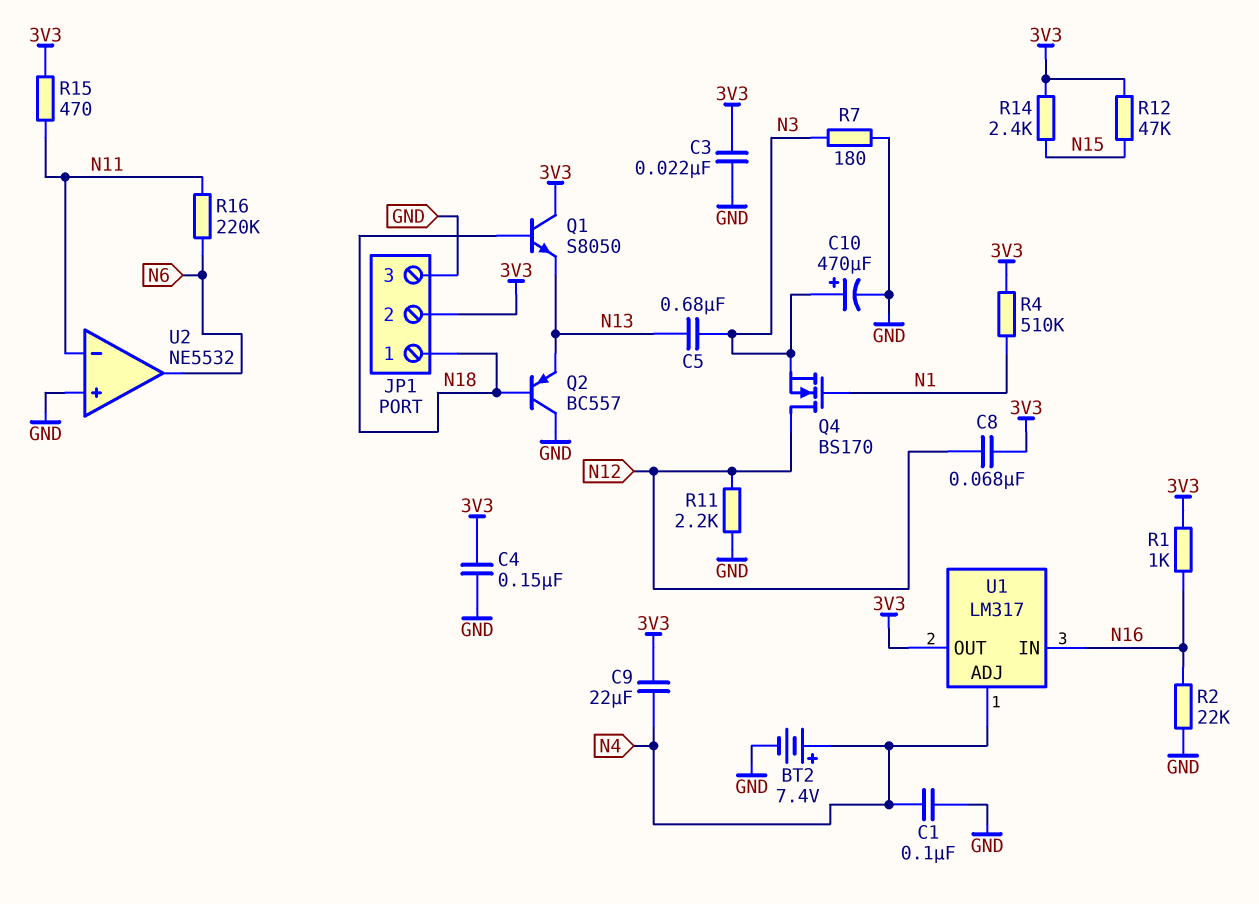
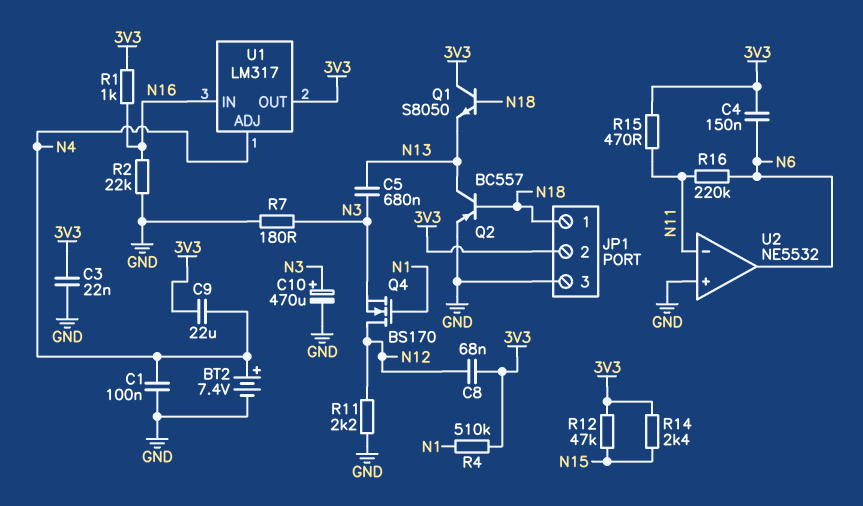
C4: 150nF (3V3, GND) -> 150nF (3V3, N6)
Q2: PNP BC557 (B N18, C GND, E N13) -> PNP BC557 (B N18, C N13, E GND)

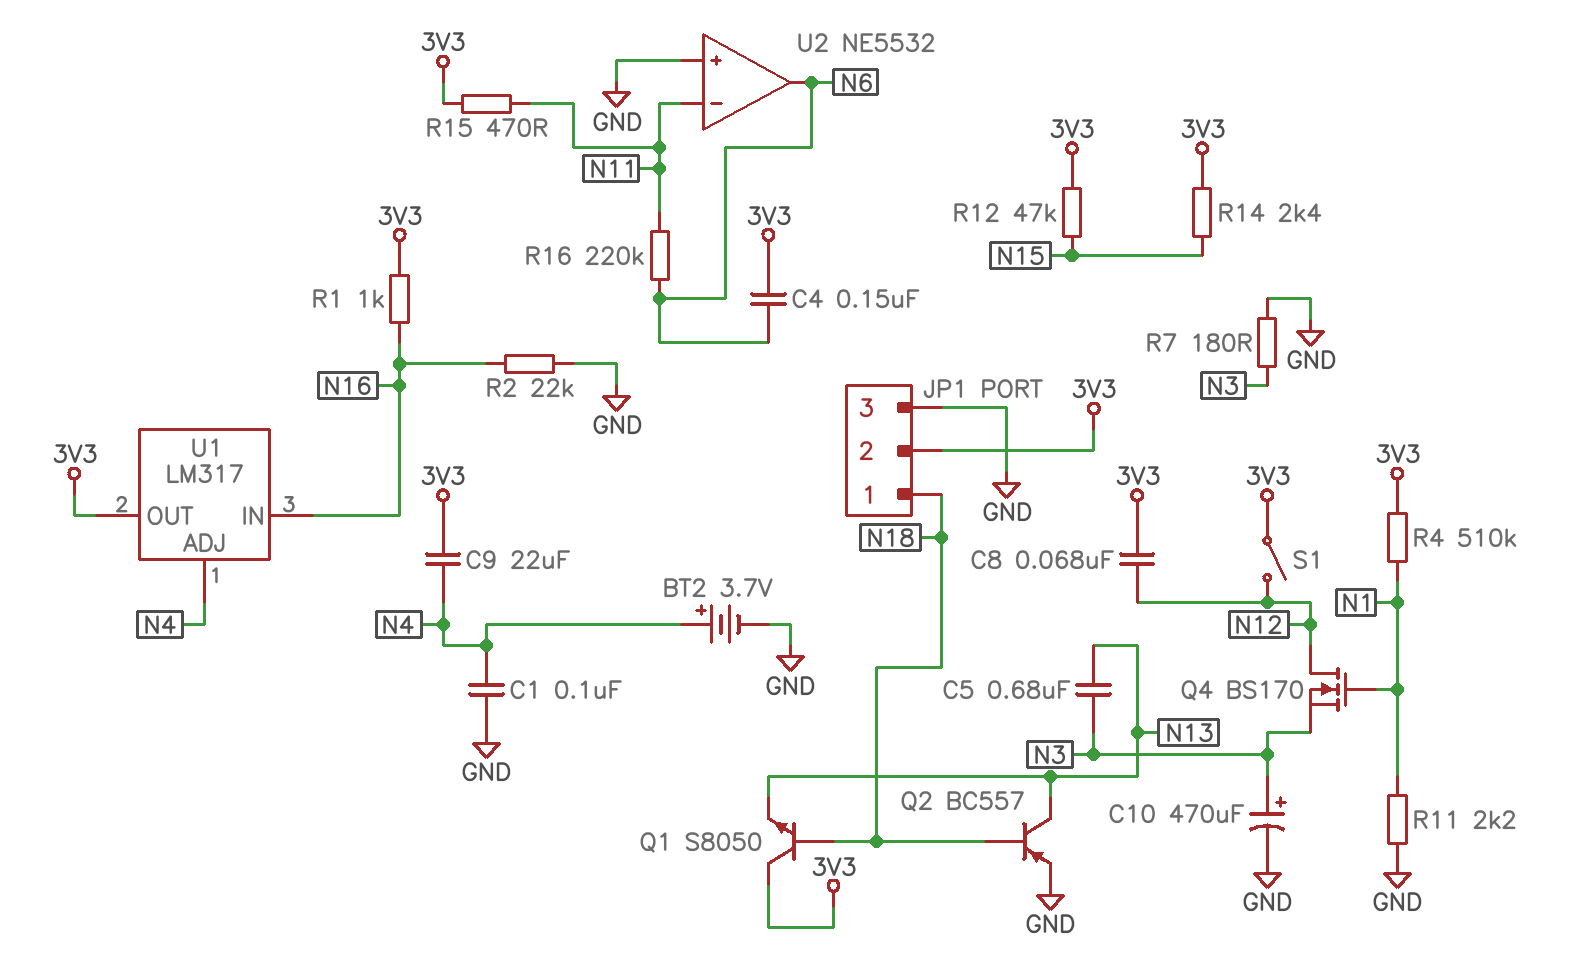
BT2: 7.4V (plus N4, minus GND) -> 3.7V (plus N4, minus GND)
C3: 22nF (3V3, GND) -> none
R11: 2.2k (GND, N12) -> 2.2k (GND, N1)
S1: none -> switch (3V3, N12)

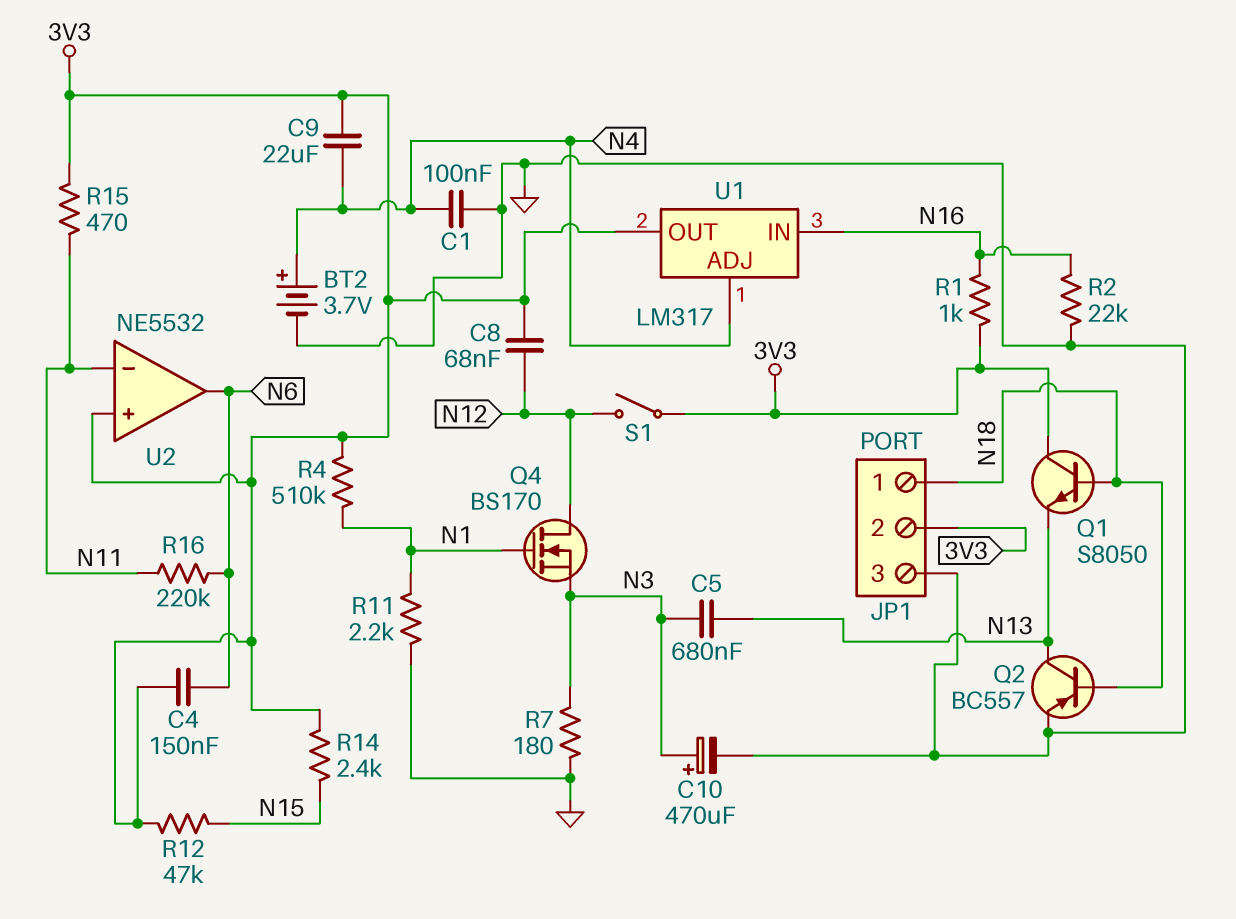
U2 pin in+: GND -> 3V3

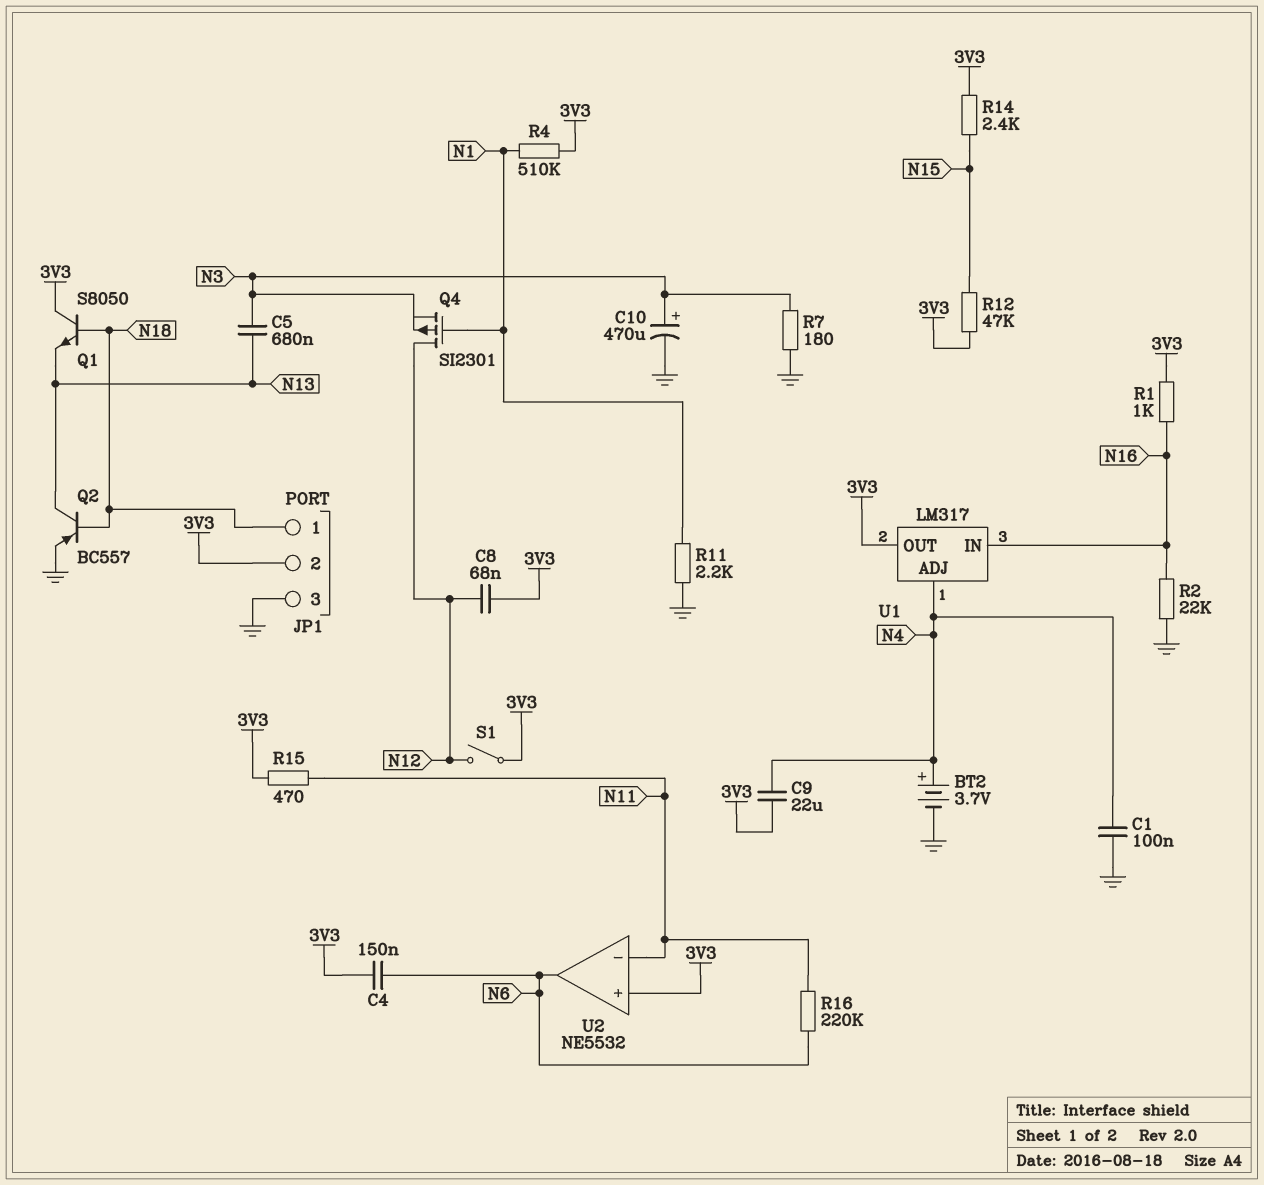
Q4: NMOS BS170 (G N1, D N12, S N3) -> PMOS SI2301 (G N1, D N12, S N3)

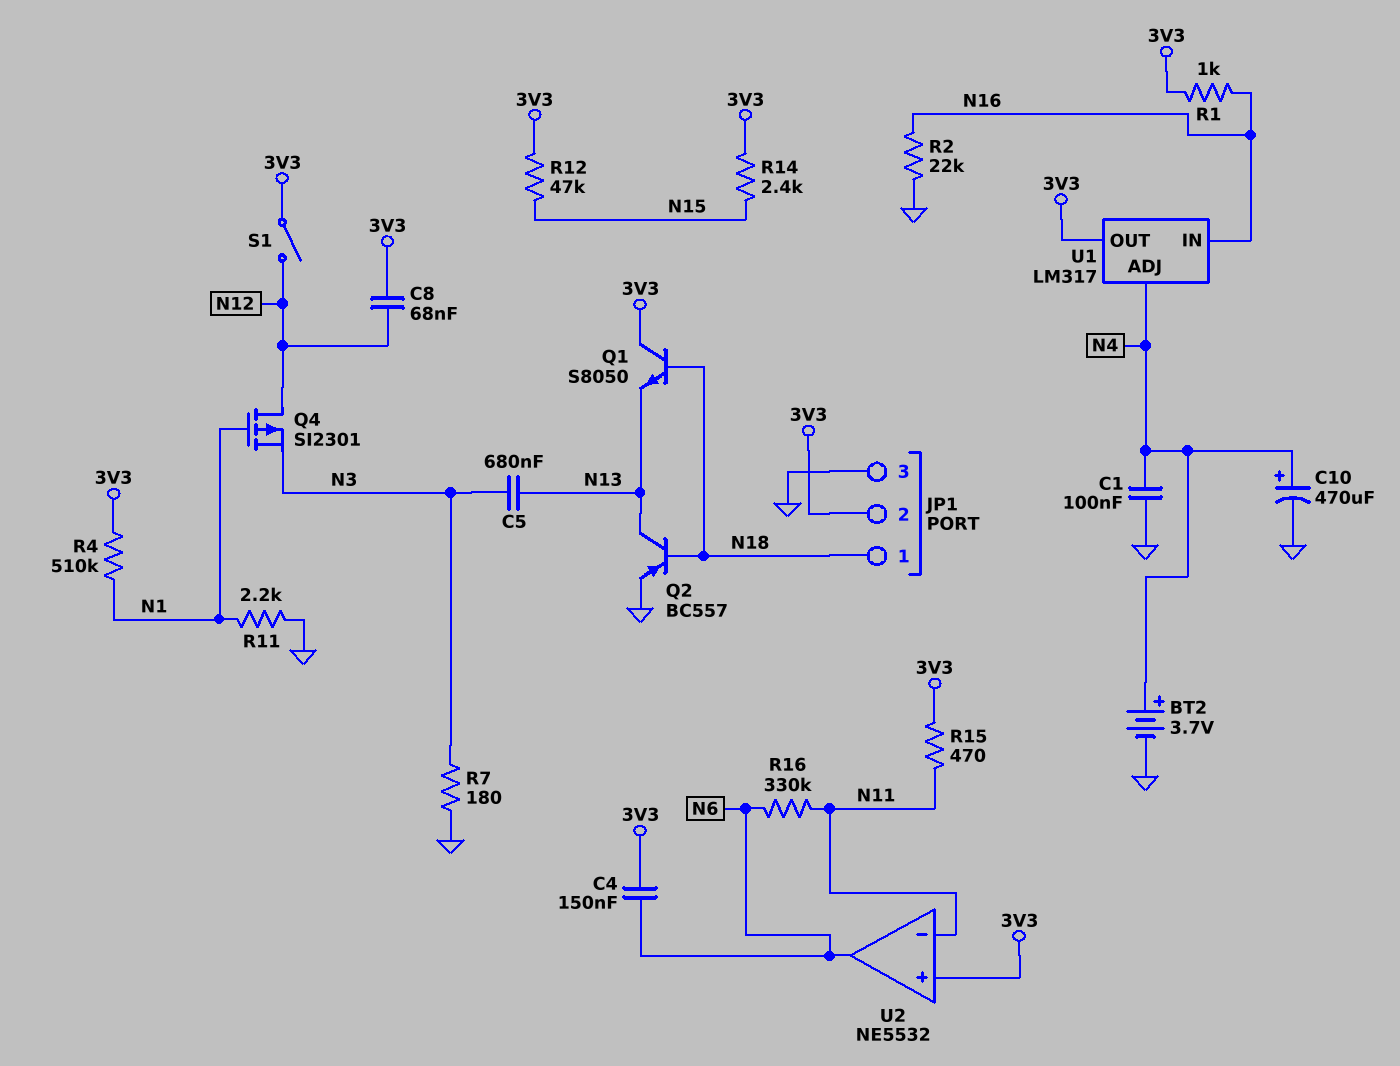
C9: 22uF (3V3, N4) -> none
C10: 470uF (plus N3, minus GND) -> 470uF (plus N4, minus GND)
R16: 220k (N6, N11) -> 330k (N6, N11)

